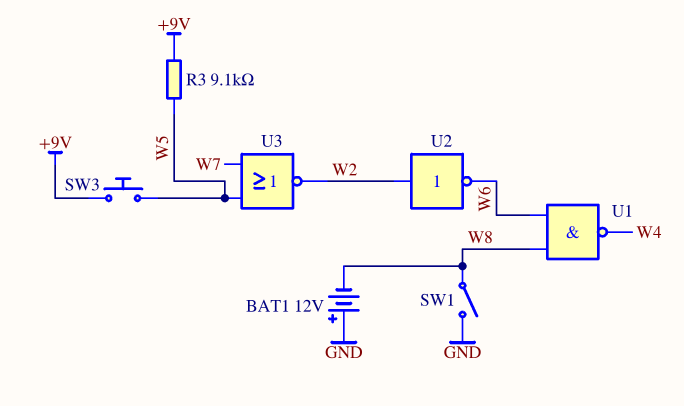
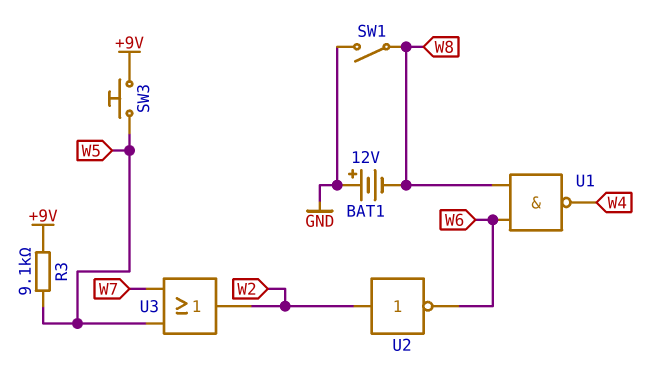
U3: NOR (in W5, in W7, out W2) -> OR (in W5, in W7, out W2)

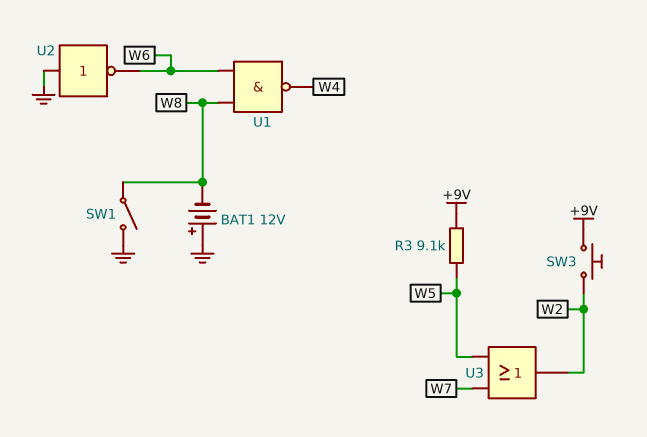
SW3: button (+9V, W5) -> button (+9V, W2)
U2: NOT (in W2, out W6) -> NOT (in GND, out W6)

